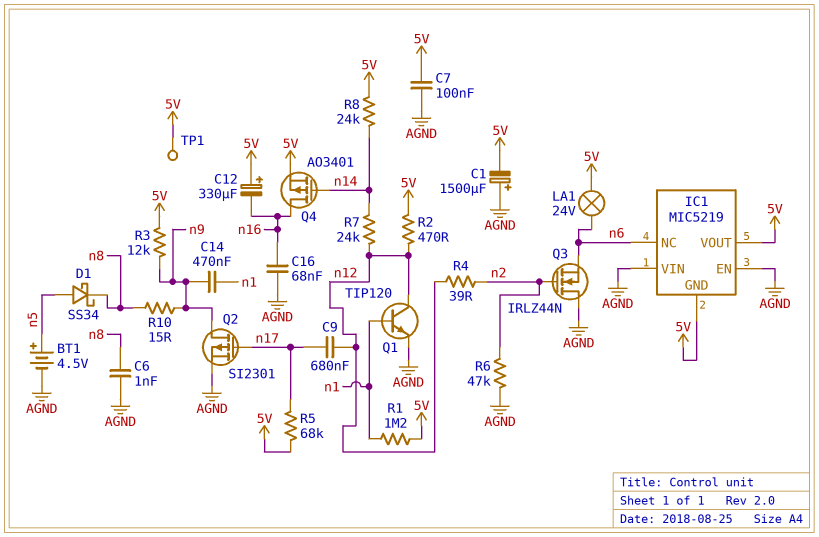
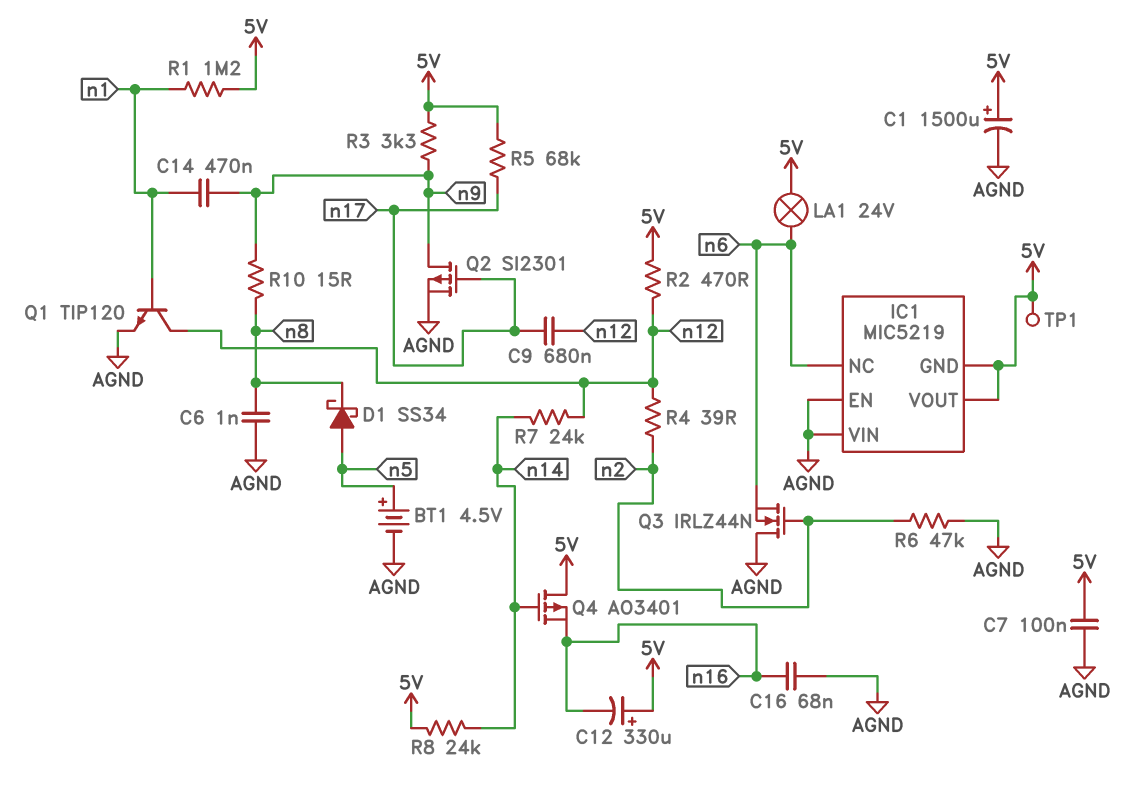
C1: 1500uF (plus AGND, minus 5V) -> 1500uF (plus 5V, minus AGND)
Q4: PMOS AO3401 (G n14, D n16, S 5V) -> PMOS AO3401 (G n14, D 5V, S n16)
R3: 12k (5V, n9) -> 3.3k (5V, n9)

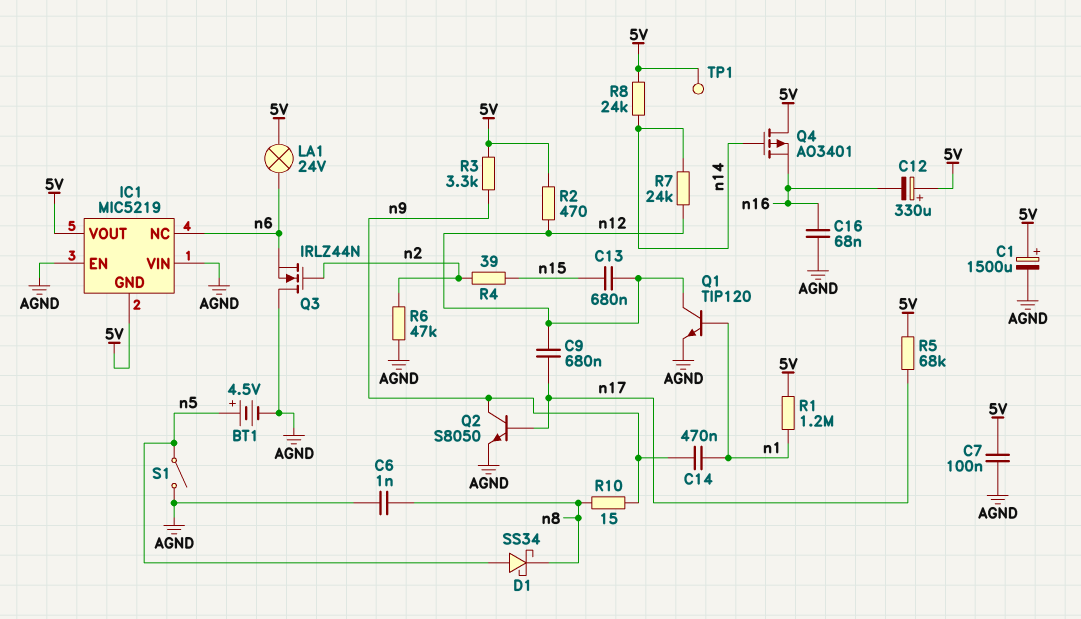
C13: none -> 680nF (n12, n15)
Q2: PMOS SI2301 (G n17, D n9, S AGND) -> NPN S8050 (B n17, C n9, E AGND)
R4: 39 (n2, n12) -> 39 (n2, n15)
S1: none -> switch (AGND, n5)

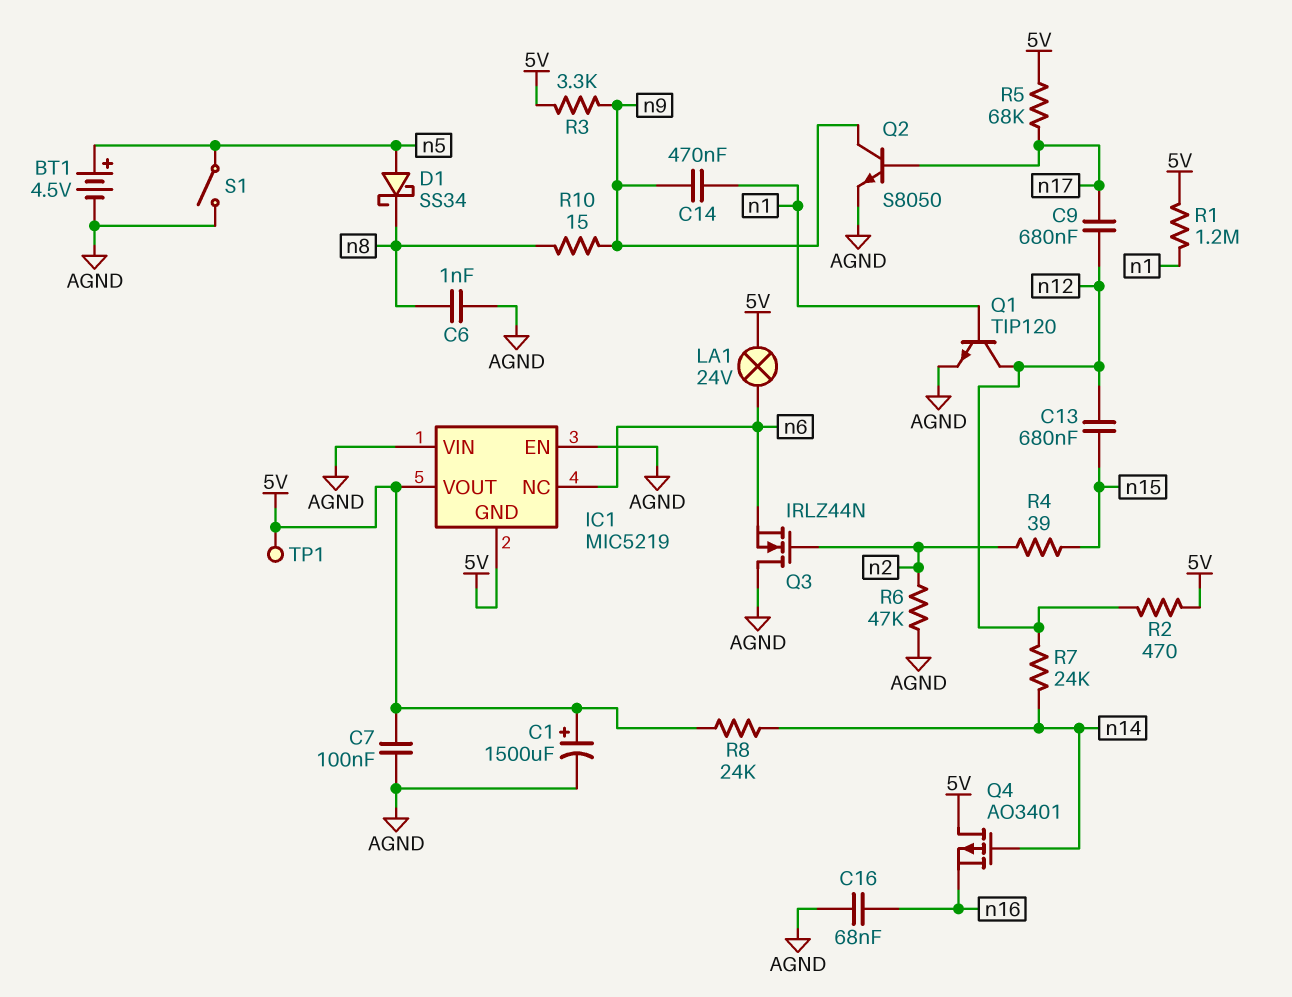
C12: 330uF (plus 5V, minus n16) -> none

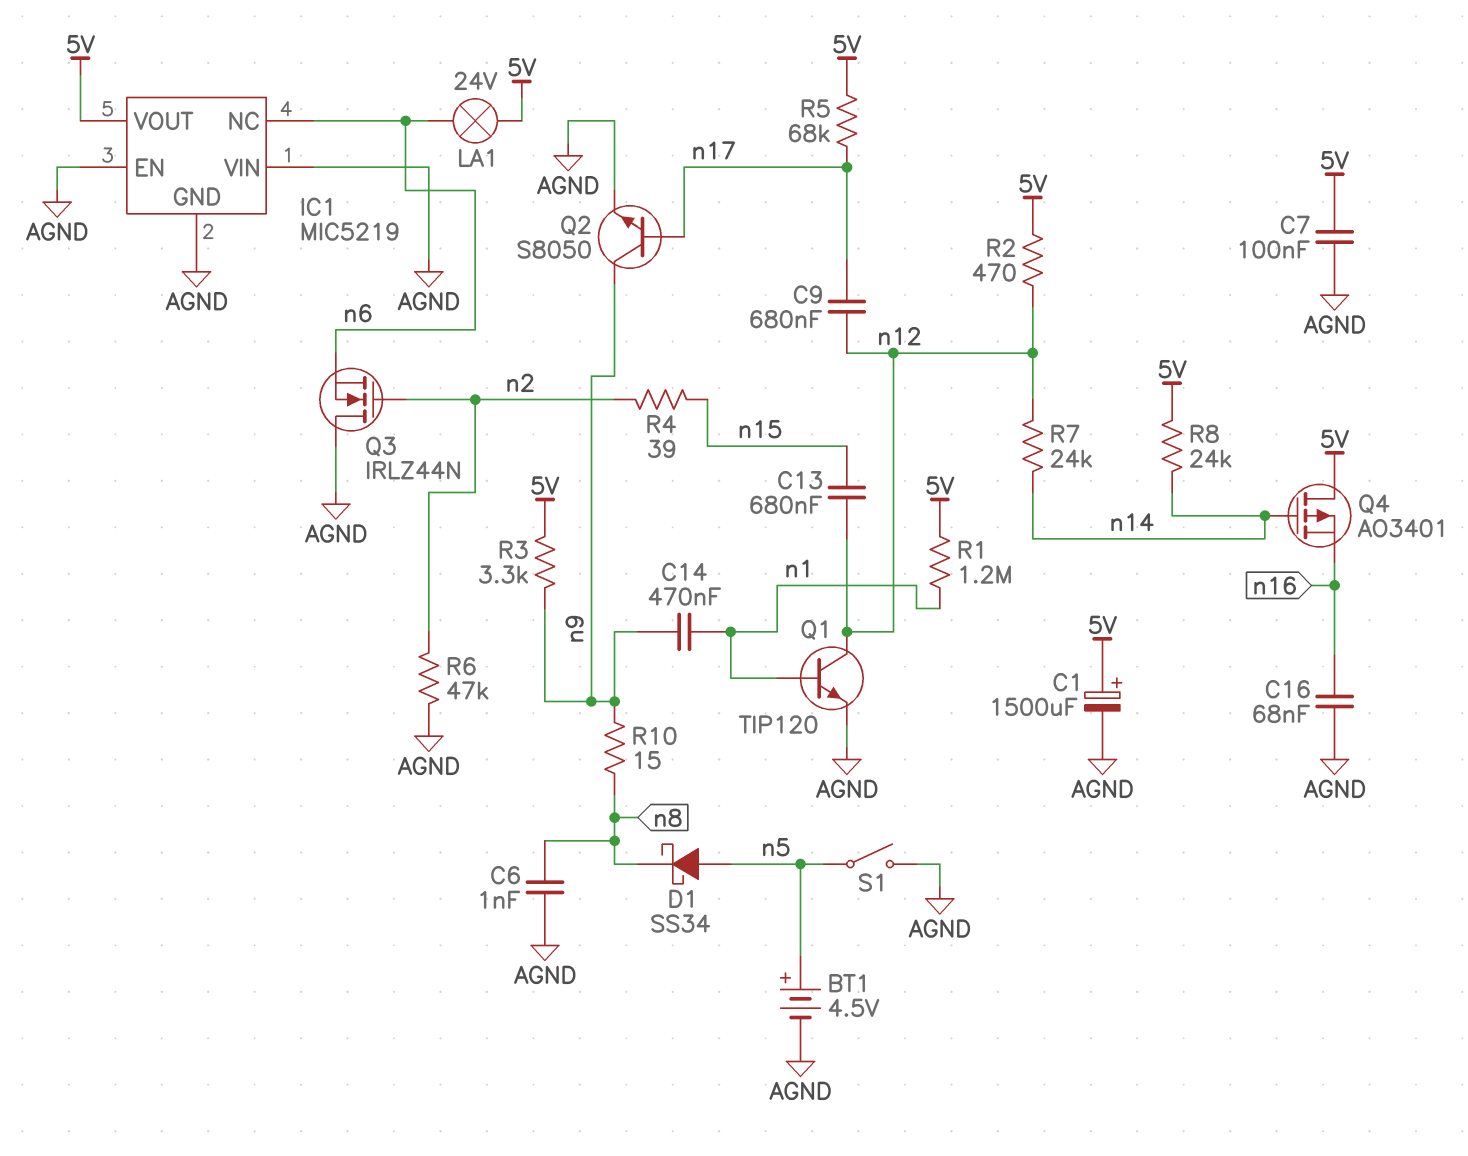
IC1 pin GND: 5V -> AGND
TP1: test point (5V) -> none

